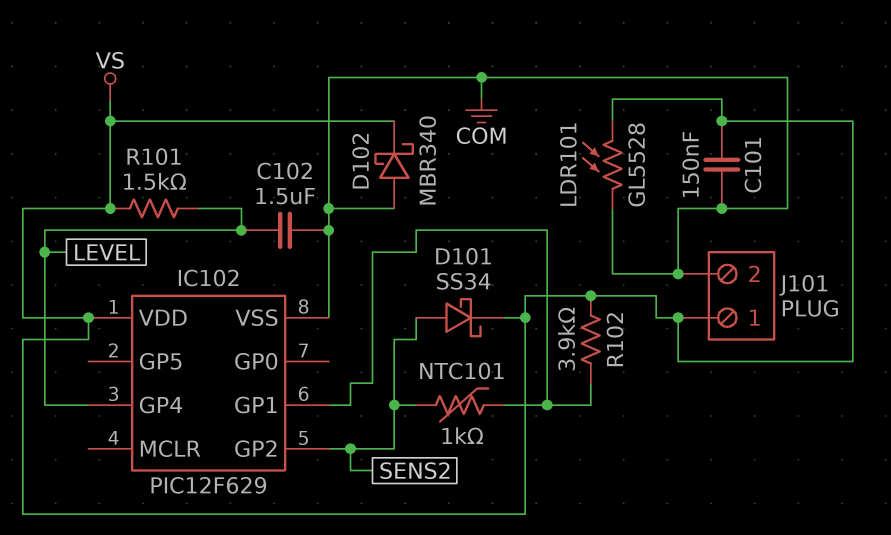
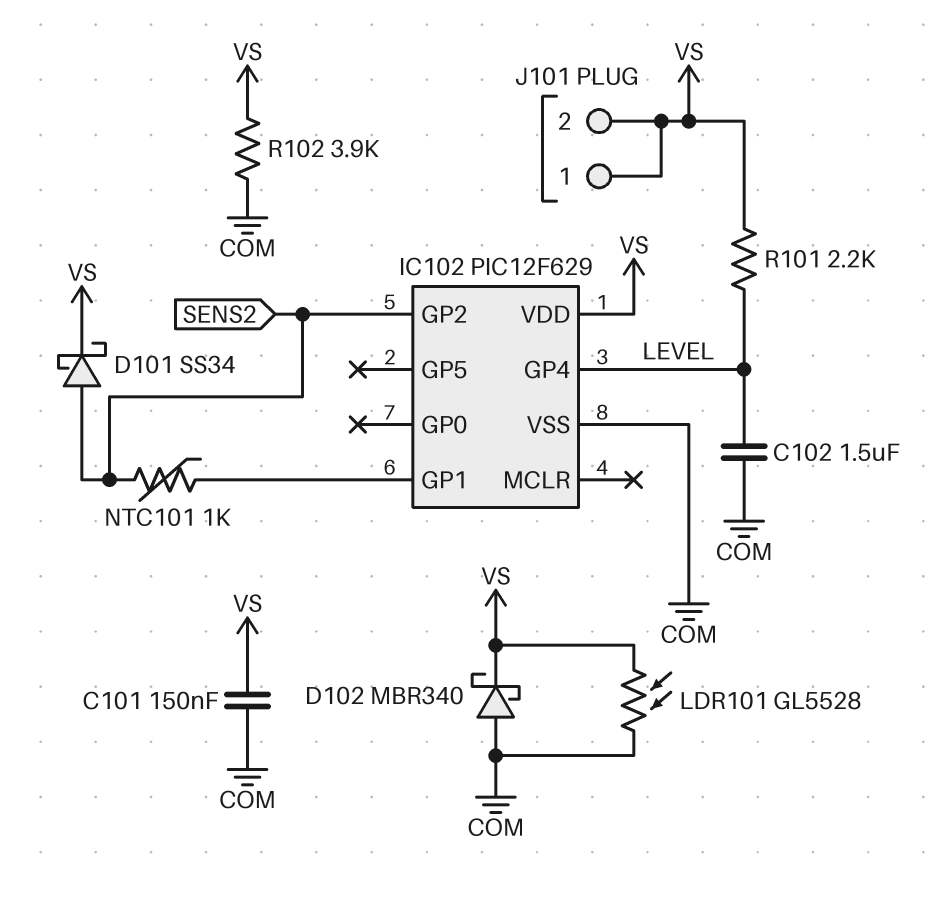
J101 pin 2: COM -> VS
R101: 1.5k (LEVEL, VS) -> 2.2k (LEVEL, VS)
R102: 3.9k (IC102/GP1, VS) -> 3.9k (COM, VS)

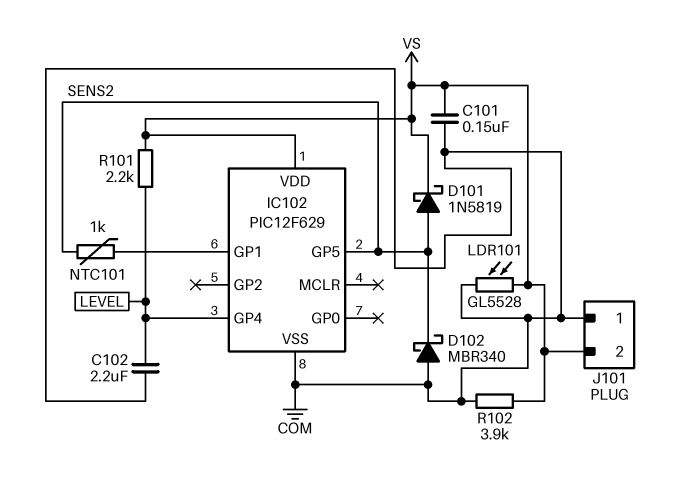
C102: 1.5uF (COM, LEVEL) -> 2.2uF (COM, LEVEL)
D101: schottky SS34 (A SENS2, K VS) -> schottky 1N5819 (A SENS2, K VS)
D102: schottky MBR340 (A COM, K VS) -> schottky MBR340 (A COM, K SENS2)
IC102 pin GP2: SENS2 -> none
IC102 pin GP5: none -> SENS2
J101 pin 1: VS -> COM

